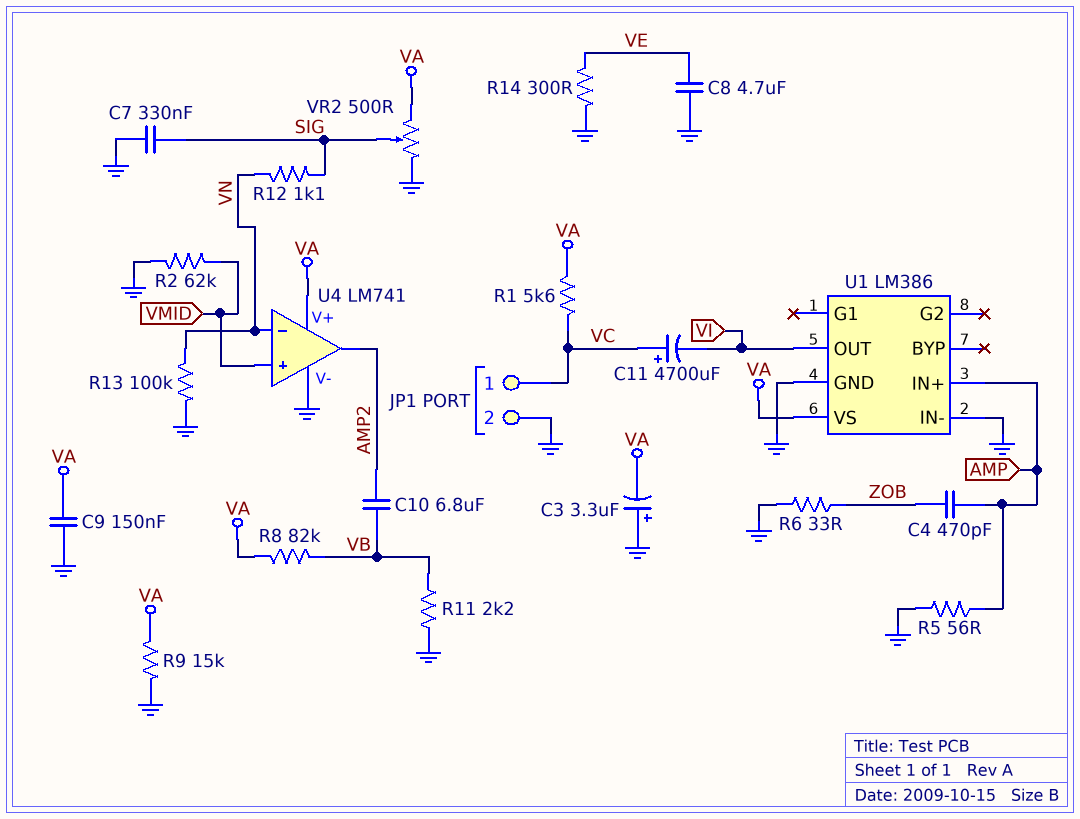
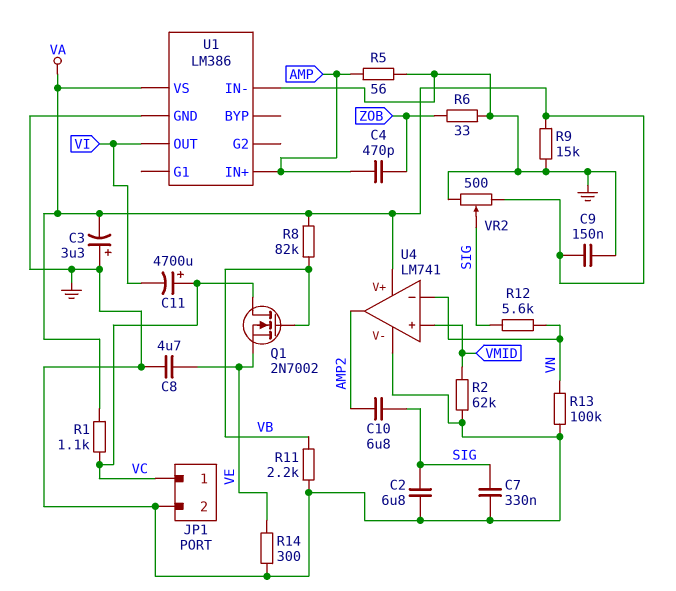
C2: none -> 6.8uF (GND, SIG)
C10: 6.8uF (AMP2, VB) -> 6.8uF (AMP2, SIG)
Q1: none -> NMOS 2N7002 (G VB, D VC, S VE)
R1: 5.6k (VA, VC) -> 1.1k (VA, VC)
R12: 1.1k (SIG, VN) -> 5.6k (SIG, VN)

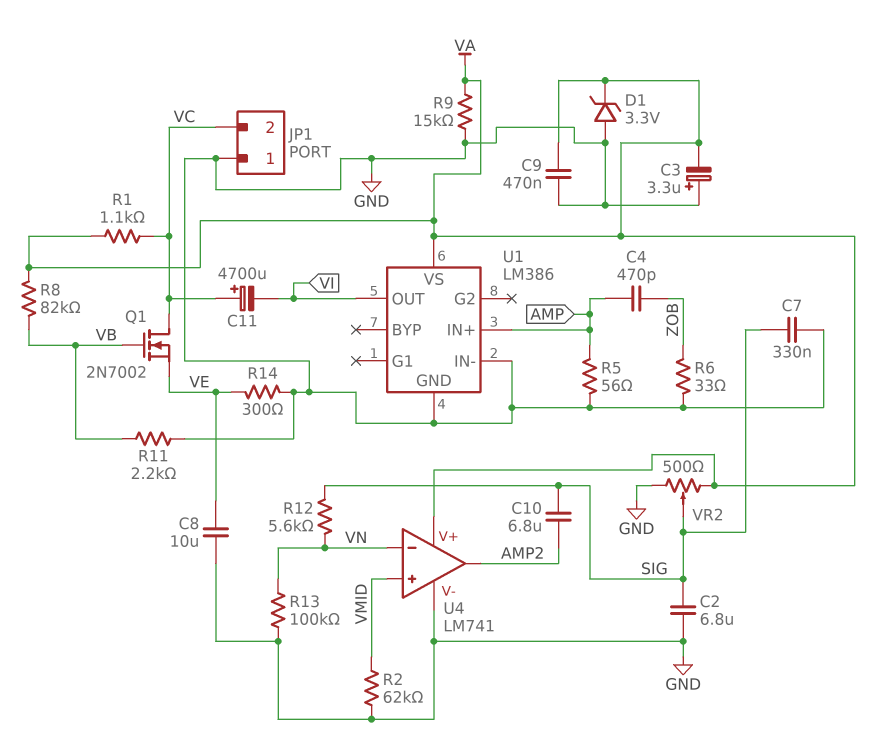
C8: 4.7uF (GND, VE) -> 10uF (GND, VE)
C9: 150nF (GND, VA) -> 470nF (GND, VA)
D1: none -> zener 3.3V (A GND, K VA)
JP1 pin 1: VC -> GND
JP1 pin 2: GND -> VC

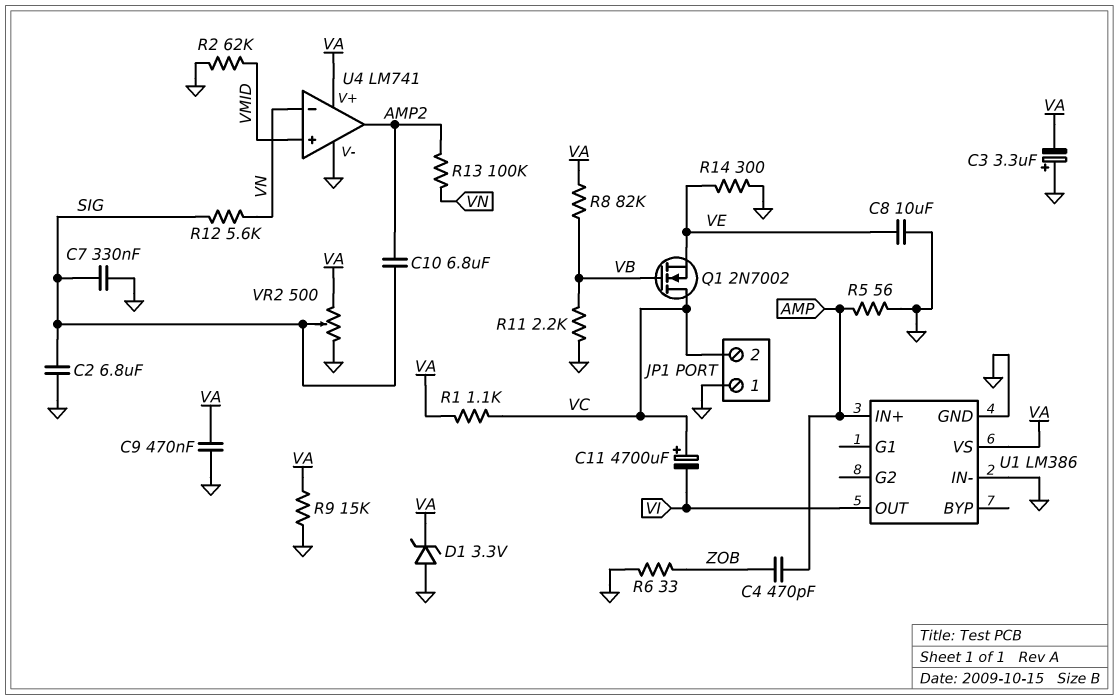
R13: 100k (GND, VN) -> 100k (AMP2, VN)

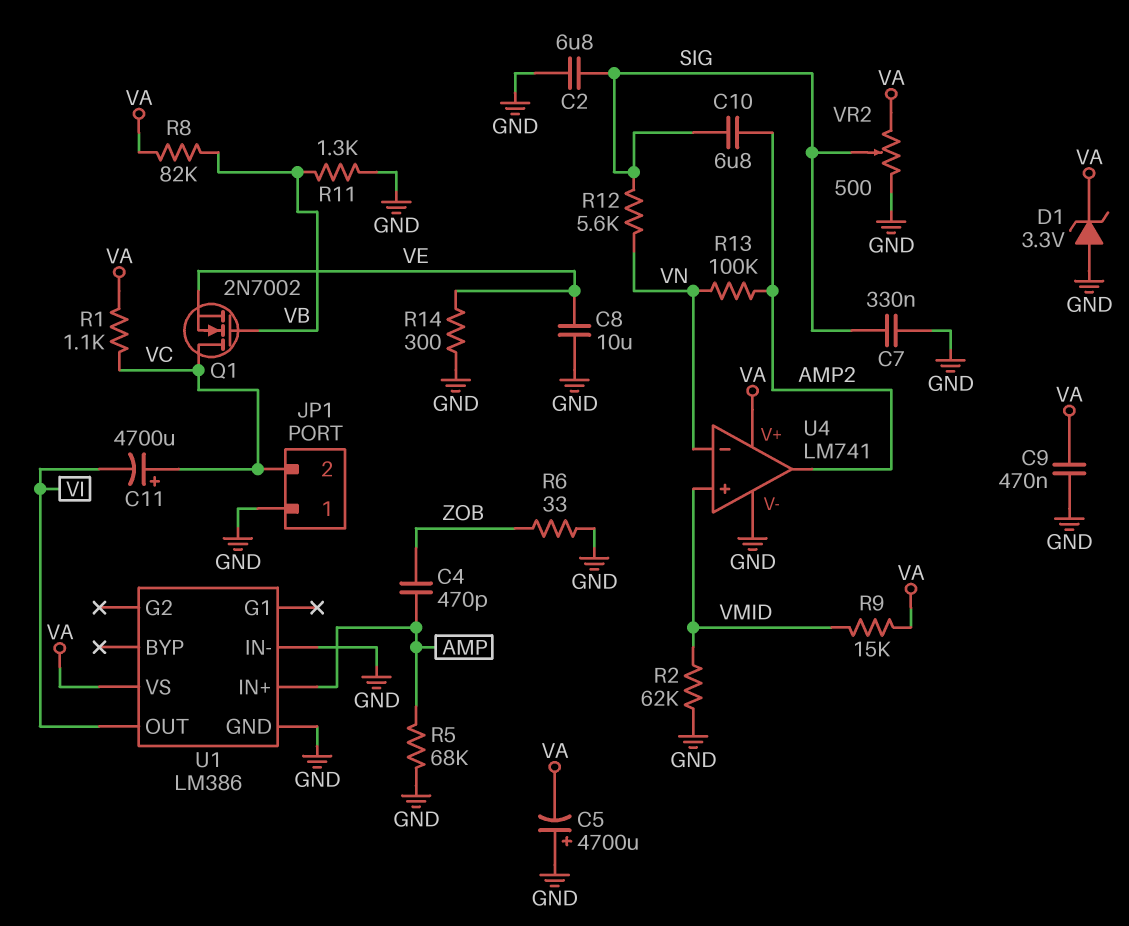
C3: 3.3uF (plus GND, minus VA) -> none
C5: none -> 4700uF (plus GND, minus VA)
R5: 56 (AMP, GND) -> 68k (AMP, GND)
R9: 15k (GND, VA) -> 15k (VA, VMID)
R11: 2.2k (GND, VB) -> 1.3k (GND, VB)

